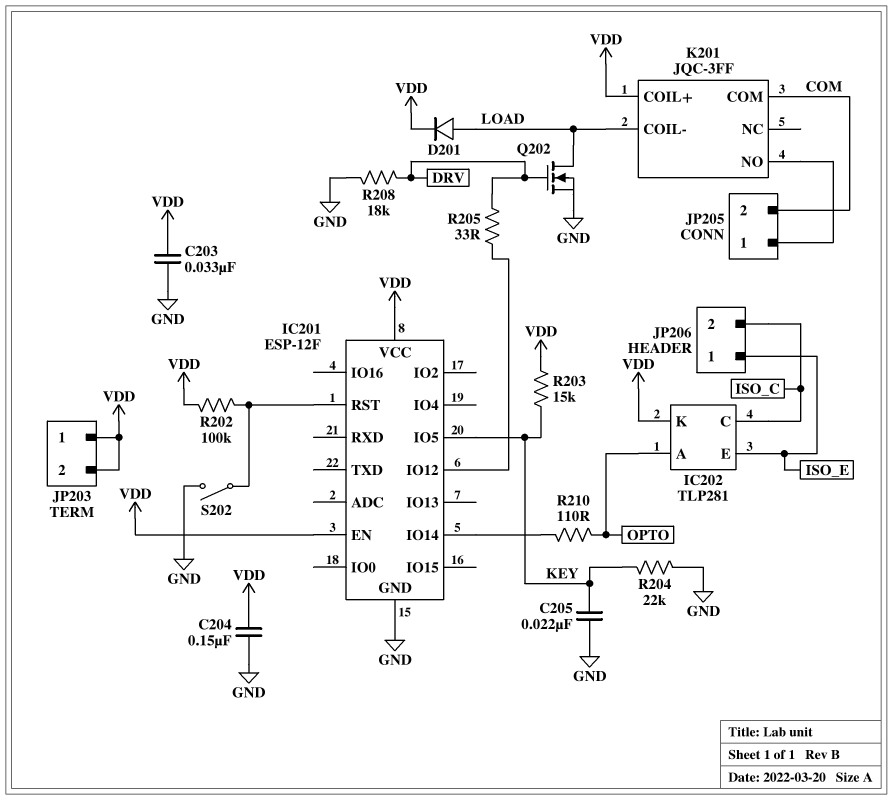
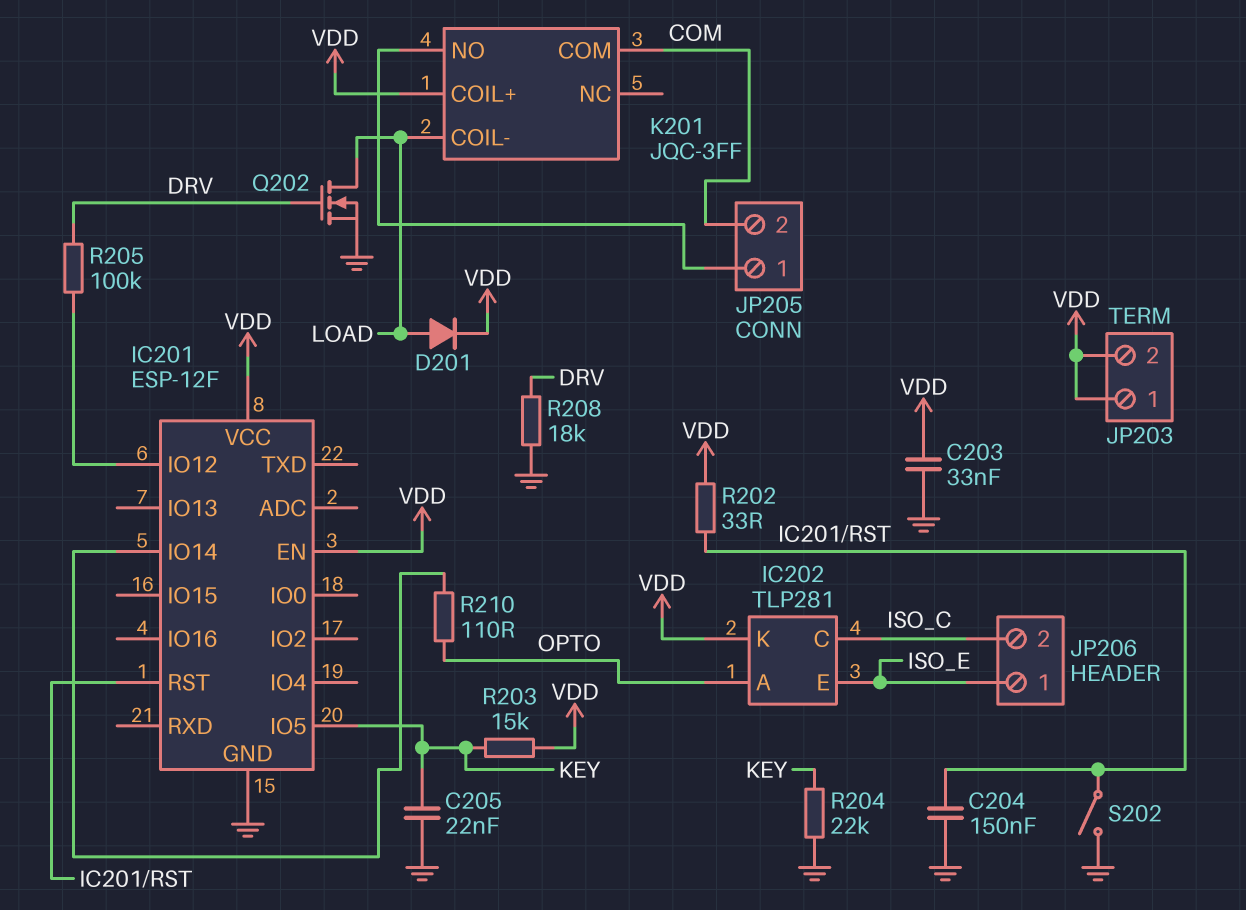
C204: 150nF (GND, VDD) -> 150nF (GND, IC201/RST)
R202: 100k (IC201/RST, VDD) -> 33 (IC201/RST, VDD)
R205: 33 (DRV, IC201/IO12) -> 100k (DRV, IC201/IO12)

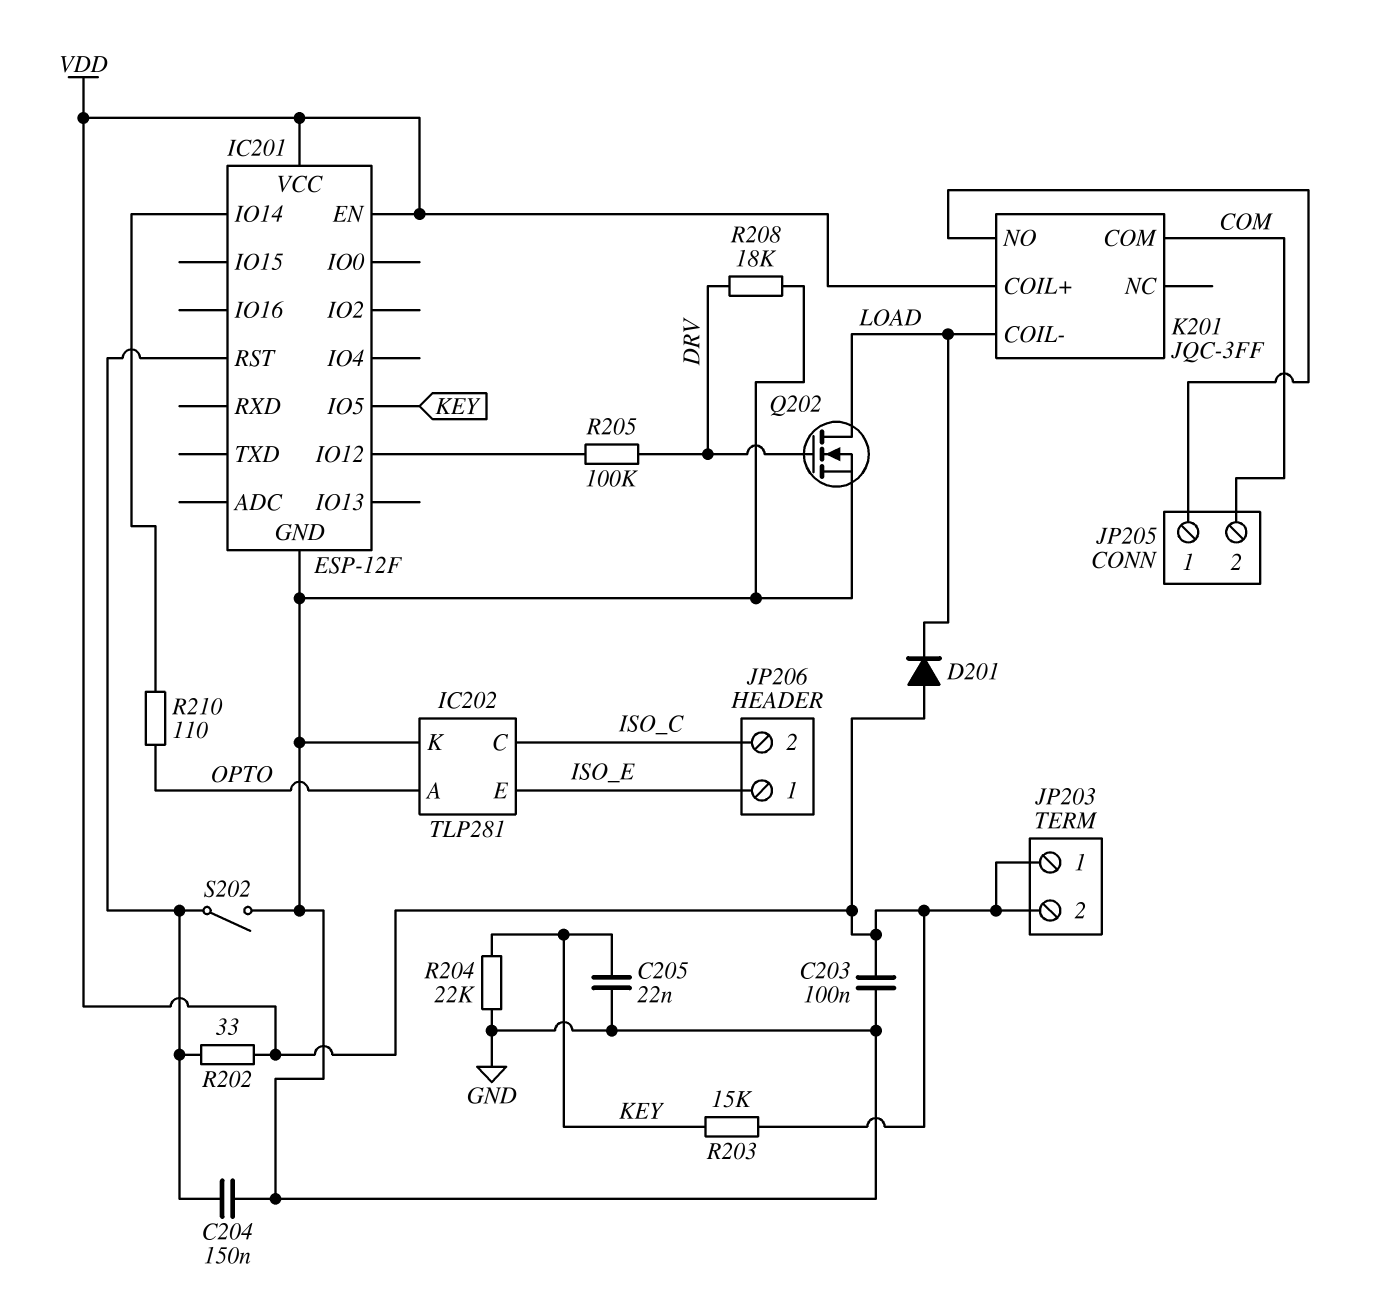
C203: 33nF (GND, VDD) -> 100nF (GND, VDD)
D201: diode (A LOAD, K VDD) -> diode (A VDD, K LOAD)
IC202 pin K: VDD -> GND

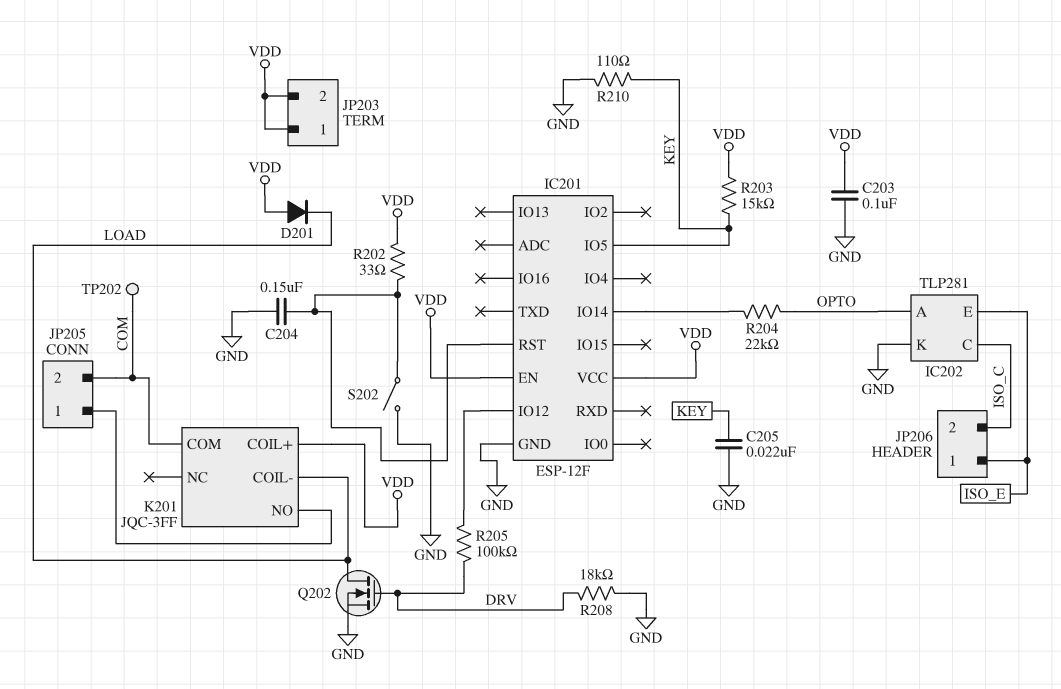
R204: 22k (GND, KEY) -> 22k (IC201/IO14, OPTO)
R210: 110 (IC201/IO14, OPTO) -> 110 (GND, KEY)
TP202: none -> test point (COM)

